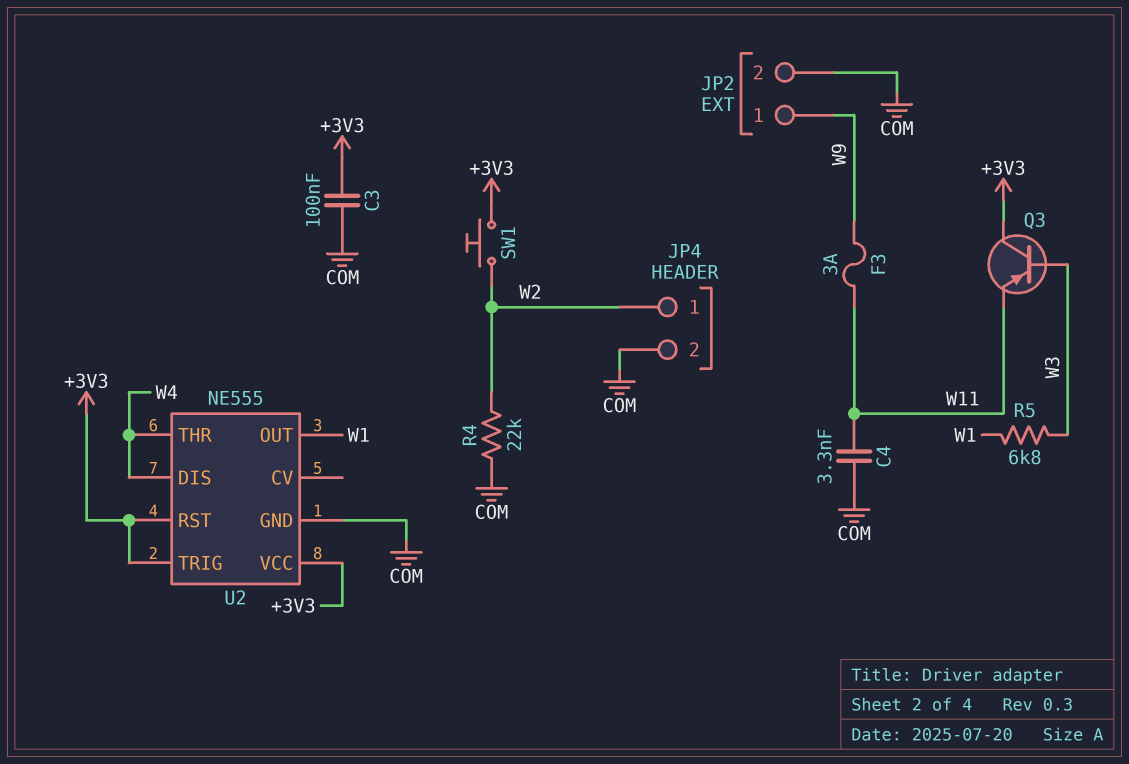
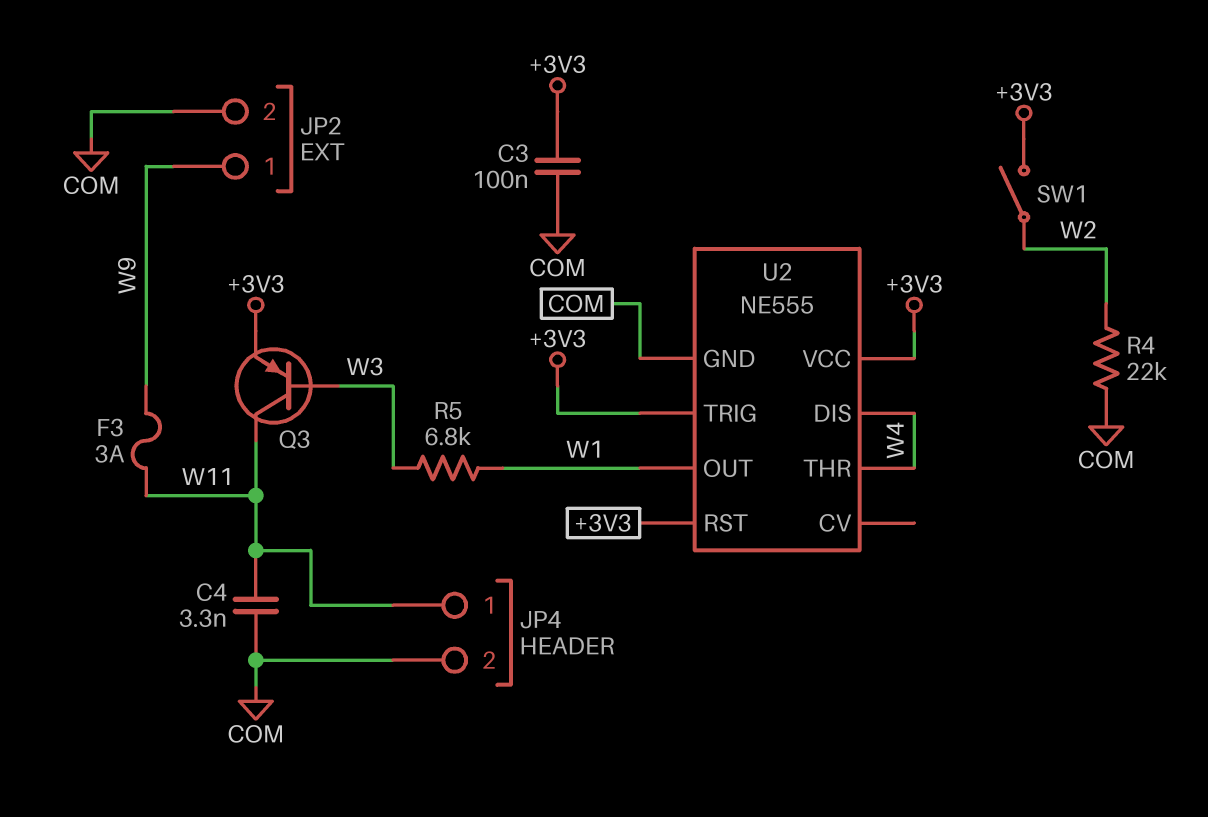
JP4 pin 1: W2 -> W11
Q3: PNP (B W3, C +3V3, E W11) -> PNP (B W3, C W11, E +3V3)
SW1: button (+3V3, W2) -> switch (+3V3, W2)

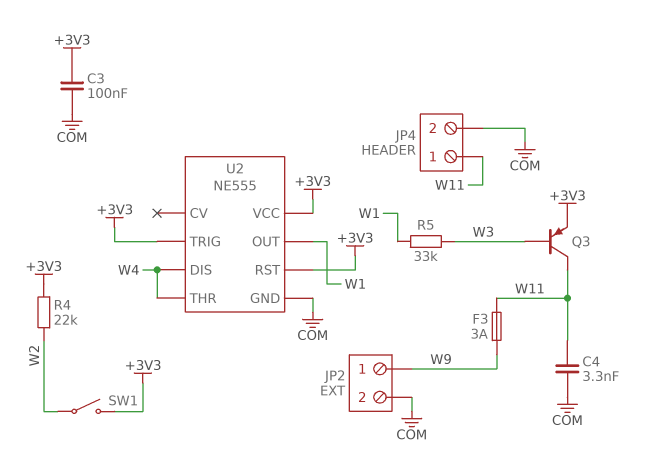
R4: 22k (COM, W2) -> 22k (+3V3, W2)
R5: 6.8k (W1, W3) -> 33k (W1, W3)

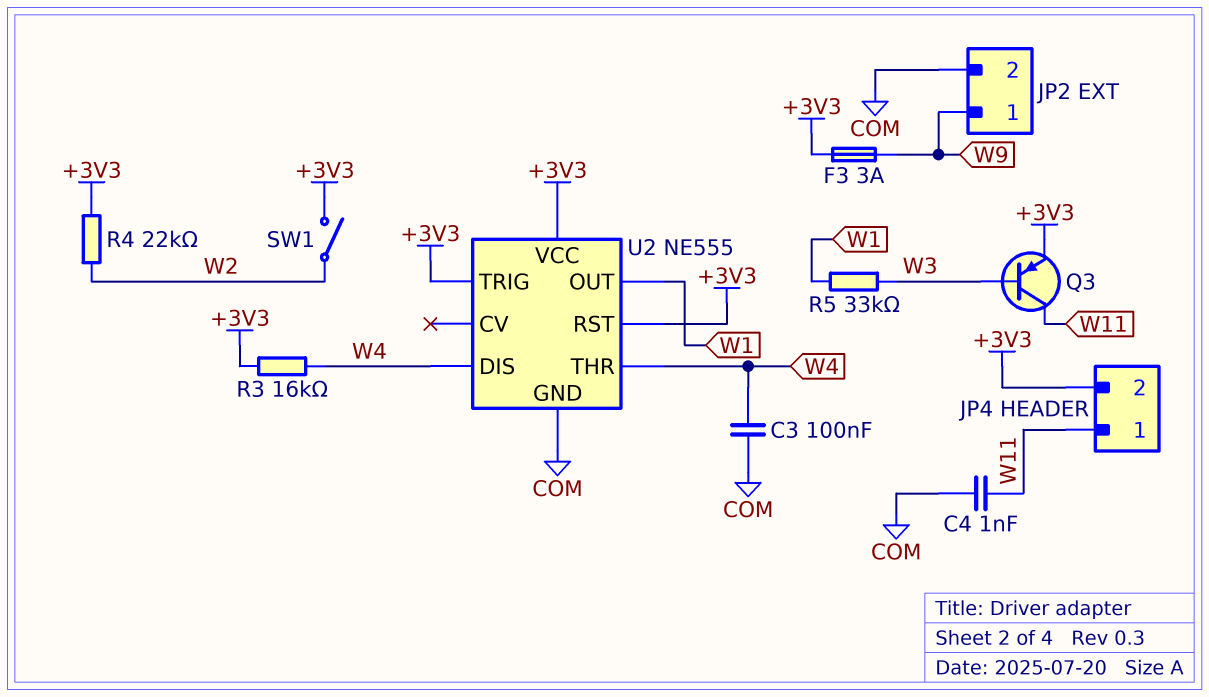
C3: 100nF (+3V3, COM) -> 100nF (COM, W4)
C4: 3.3nF (COM, W11) -> 1nF (COM, W11)
F3: 3A (W9, W11) -> 3A (+3V3, W9)
JP4 pin 2: COM -> +3V3
R3: none -> 16k (+3V3, W4)

